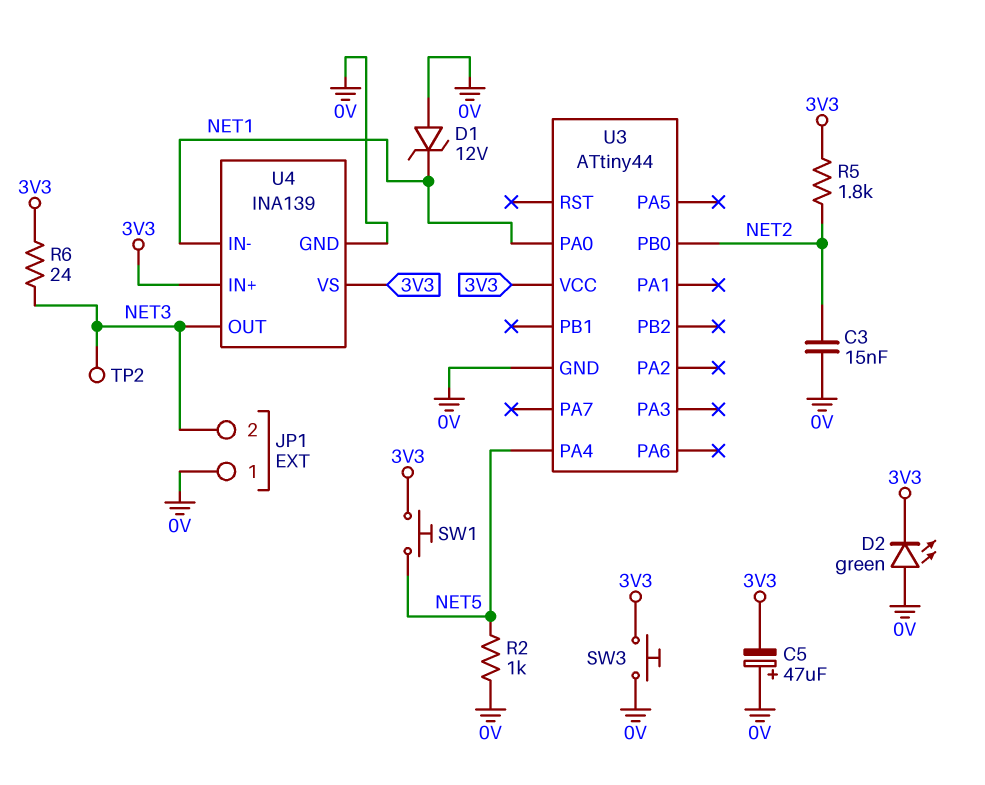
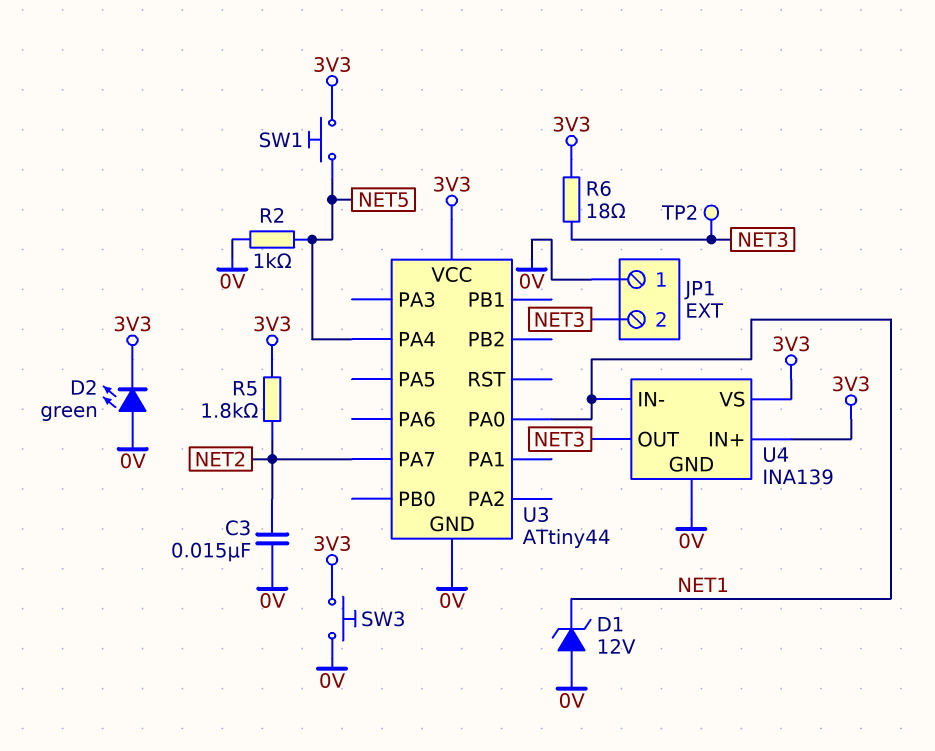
C5: 47uF (plus 0V, minus 3V3) -> none
R6: 24 (3V3, NET3) -> 18 (3V3, NET3)
U3 pin PA7: none -> NET2
U3 pin PB0: NET2 -> none

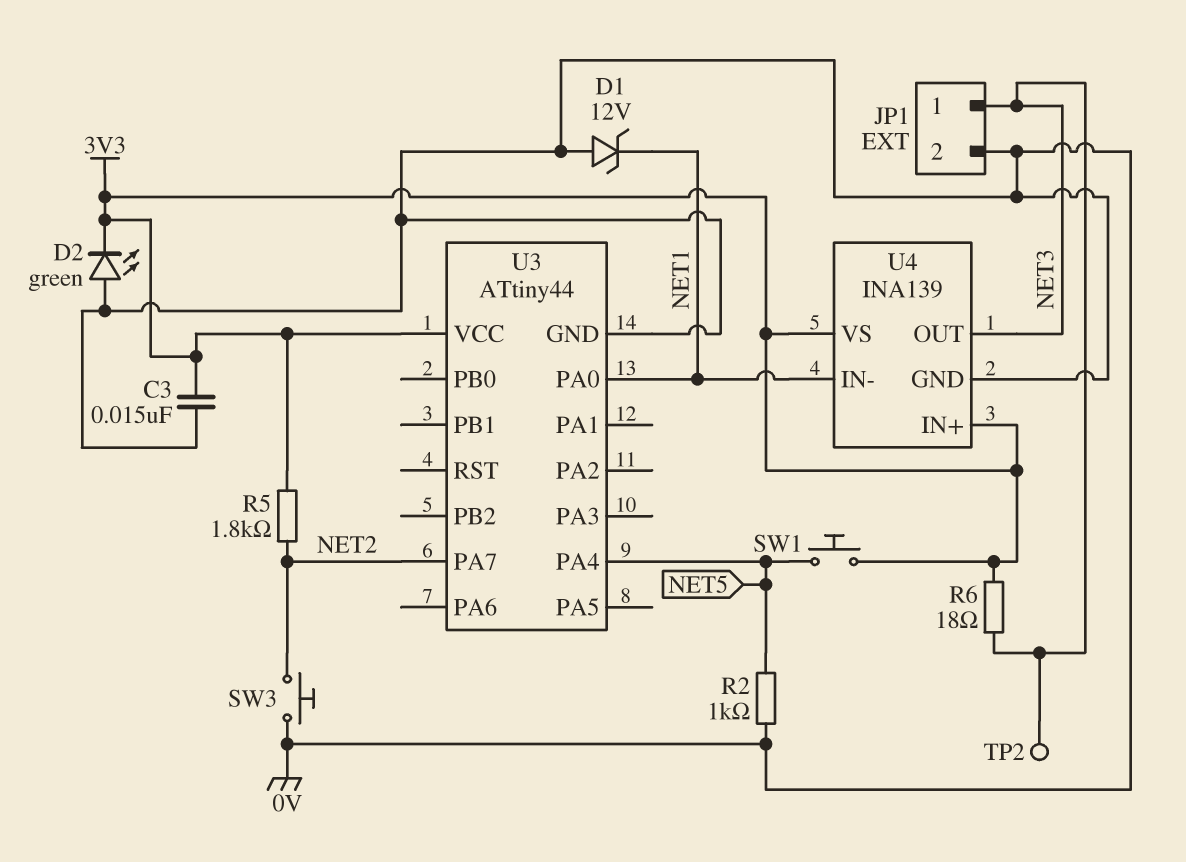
C3: 15nF (0V, NET2) -> 15nF (0V, 3V3)
JP1 pin 1: 0V -> NET3
JP1 pin 2: NET3 -> 0V
SW3: button (0V, 3V3) -> button (0V, NET2)

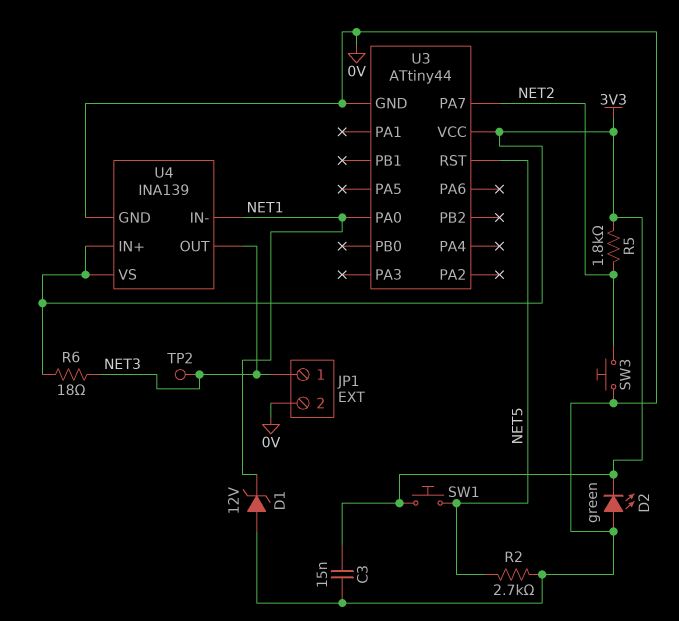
R2: 1k (0V, NET5) -> 2.7k (0V, NET5)
U3 pin PA4: NET5 -> none
U3 pin RST: none -> NET5

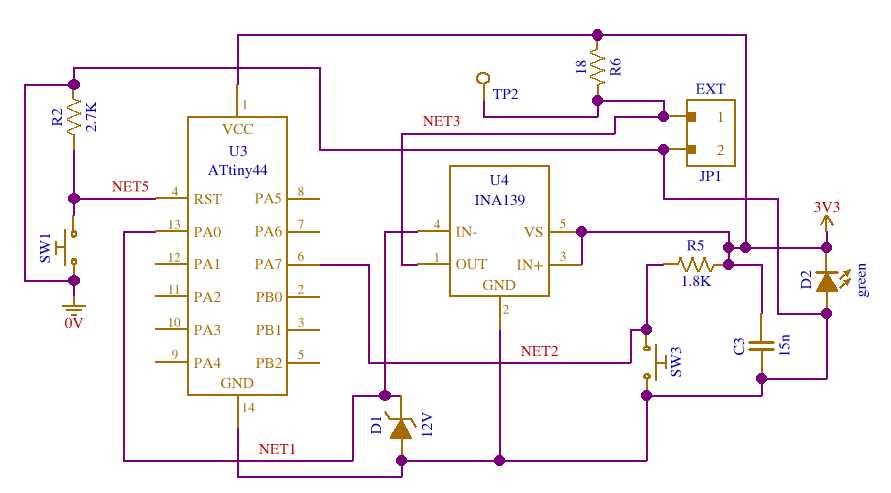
SW1: button (3V3, NET5) -> button (0V, NET5)

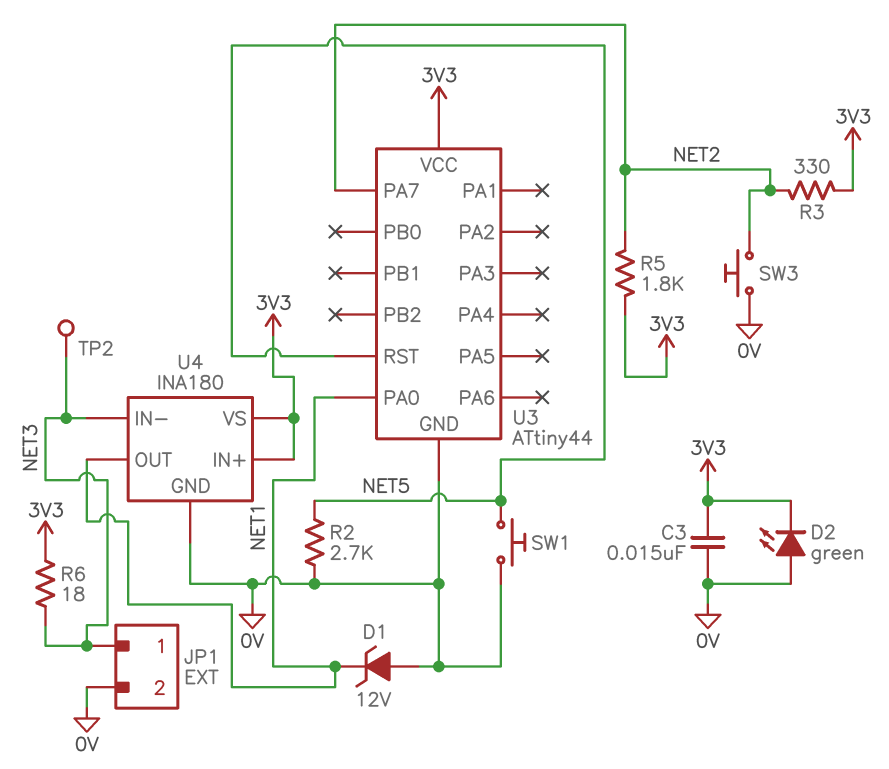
R3: none -> 330 (3V3, NET2)
U4: INA139 -> INA180
U4 pin IN-: NET1 -> NET3
U4 pin OUT: NET3 -> NET1

